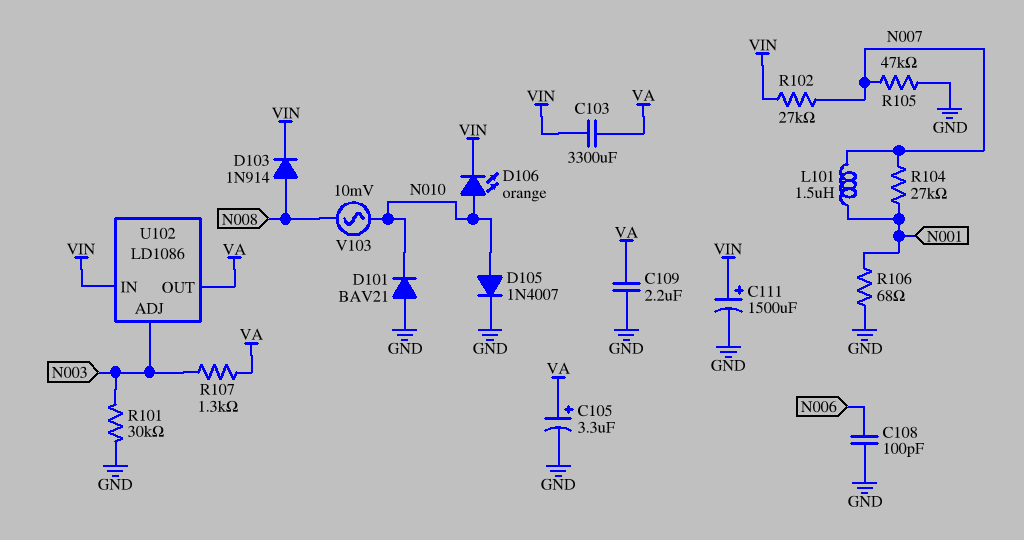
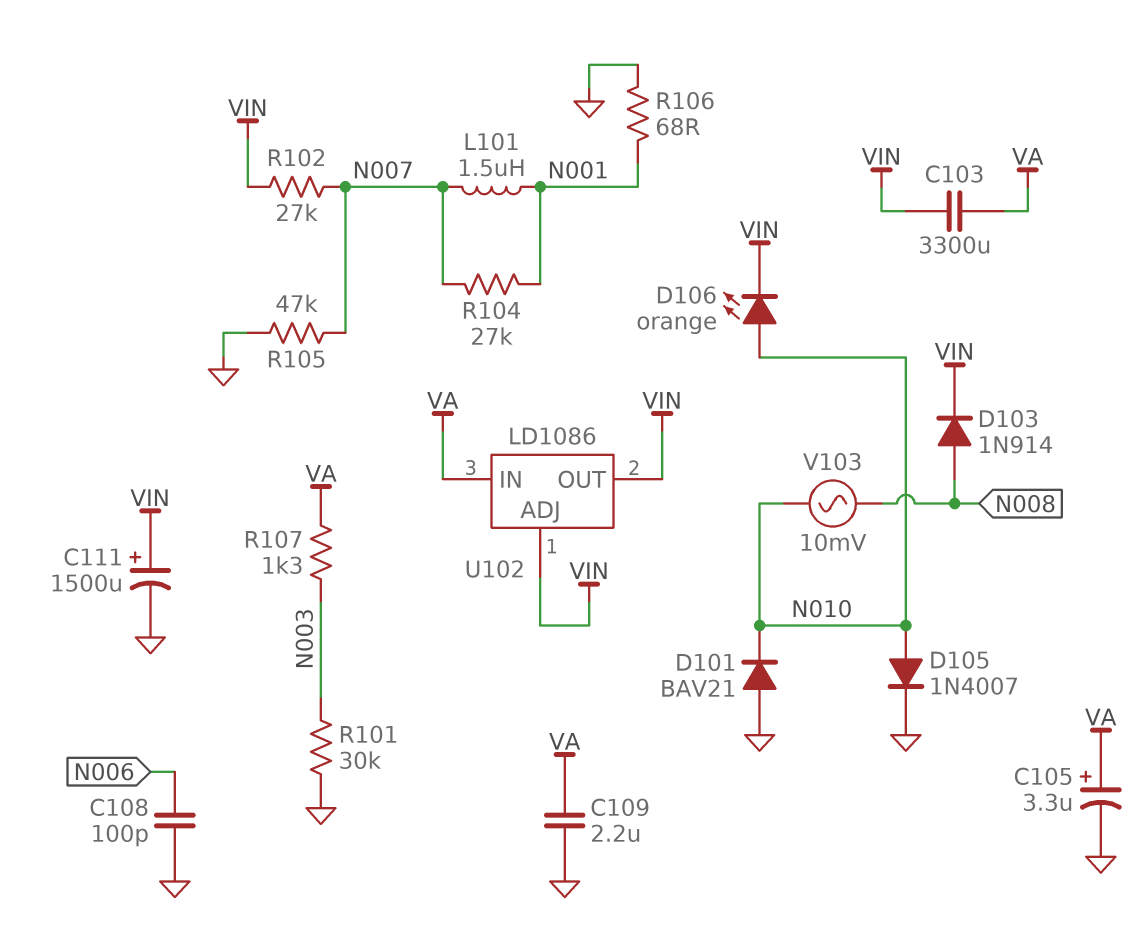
U102 pin ADJ: N003 -> VIN
U102 pin IN: VIN -> VA
U102 pin OUT: VA -> VIN

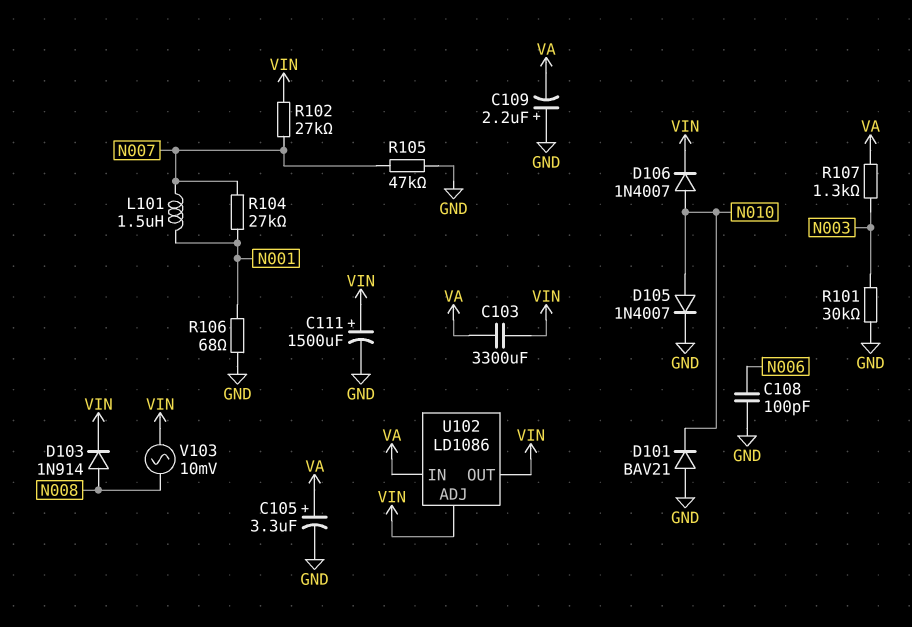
C109: 2.2uF (GND, VA) -> 2.2uF (plus GND, minus VA)
D106: LED orange (A N010, K VIN) -> diode 1N4007 (A N010, K VIN)
V103: AC 10mV (N008, N010) -> AC 10mV (N008, VIN)

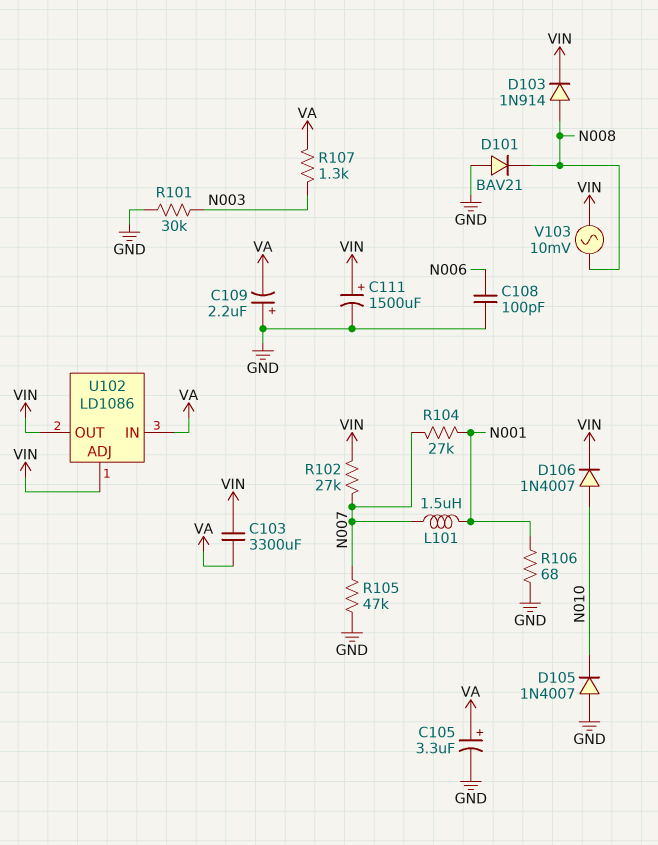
D101: diode BAV21 (A GND, K N010) -> diode BAV21 (A GND, K N008)
D105: diode 1N4007 (A N010, K GND) -> diode 1N4007 (A GND, K N010)

